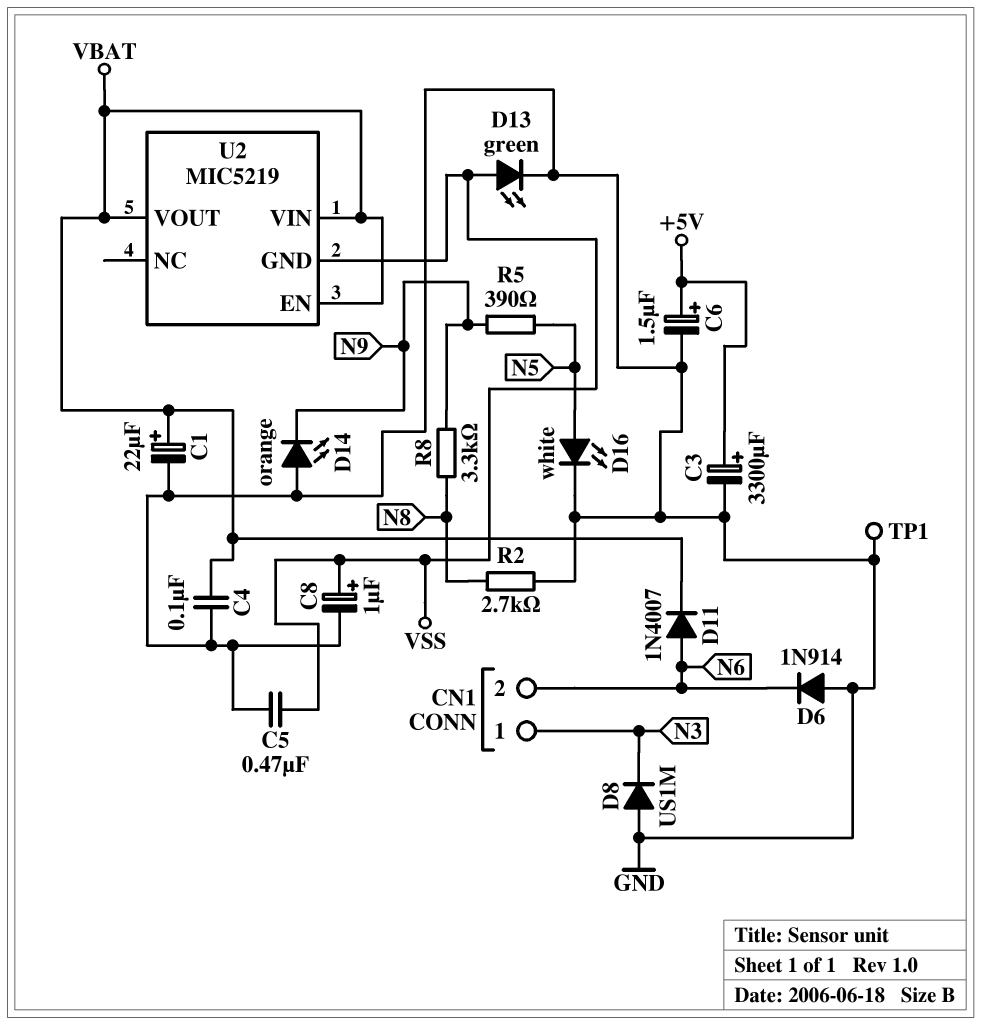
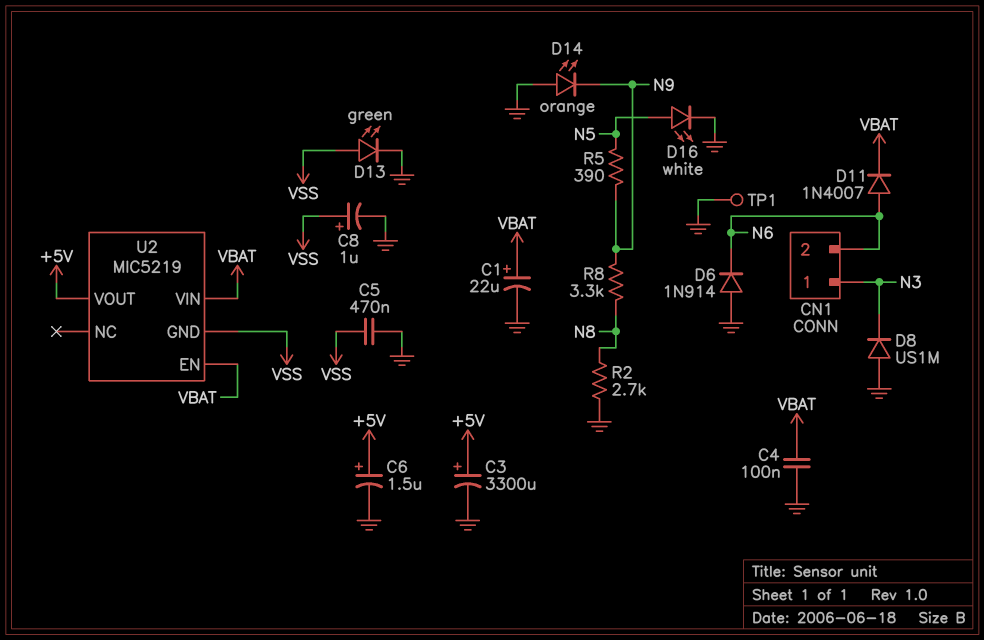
U2 pin VOUT: VBAT -> +5V

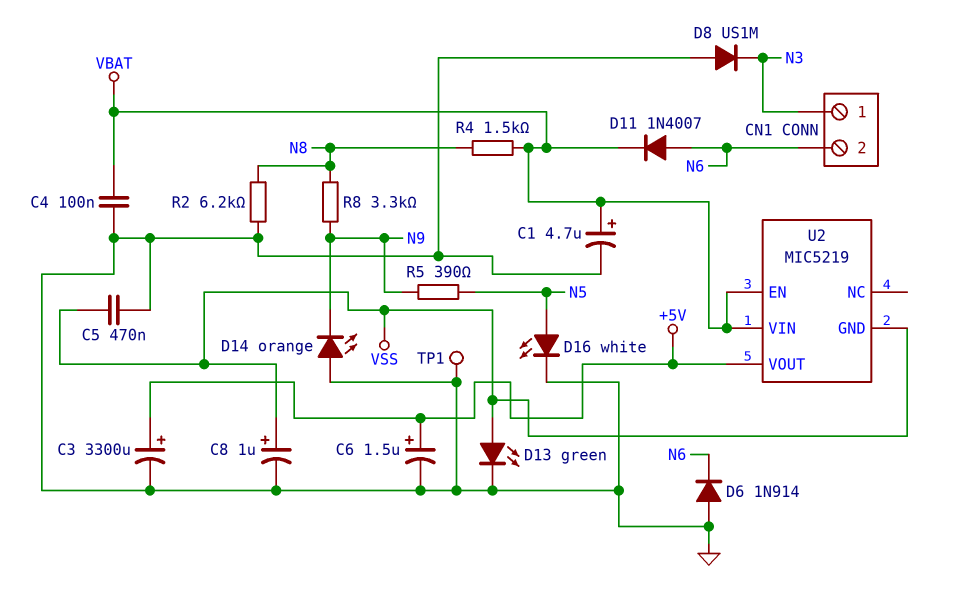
C1: 22uF (plus VBAT, minus GND) -> 4.7uF (plus VBAT, minus GND)
R2: 2.7k (GND, N8) -> 6.2k (GND, N8)
R4: none -> 1.5k (N8, VBAT)

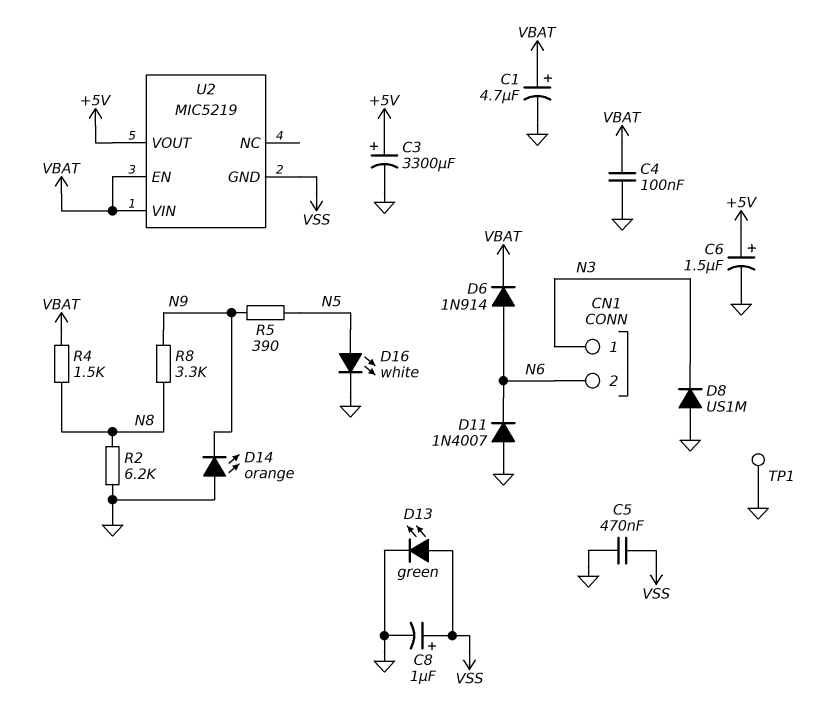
D6: diode 1N914 (A GND, K N6) -> diode 1N914 (A N6, K VBAT)
D11: diode 1N4007 (A N6, K VBAT) -> diode 1N4007 (A GND, K N6)

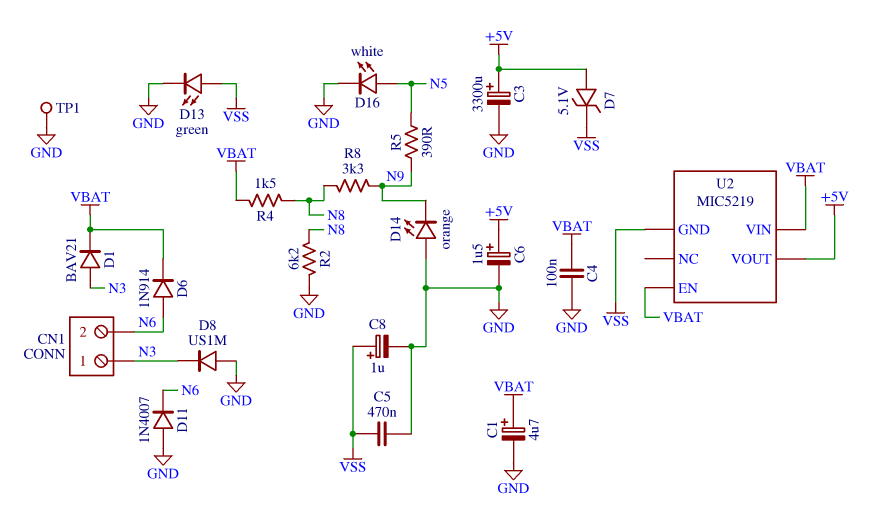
D1: none -> diode BAV21 (A N3, K VBAT)
D7: none -> zener 5.1V (A +5V, K VSS)

